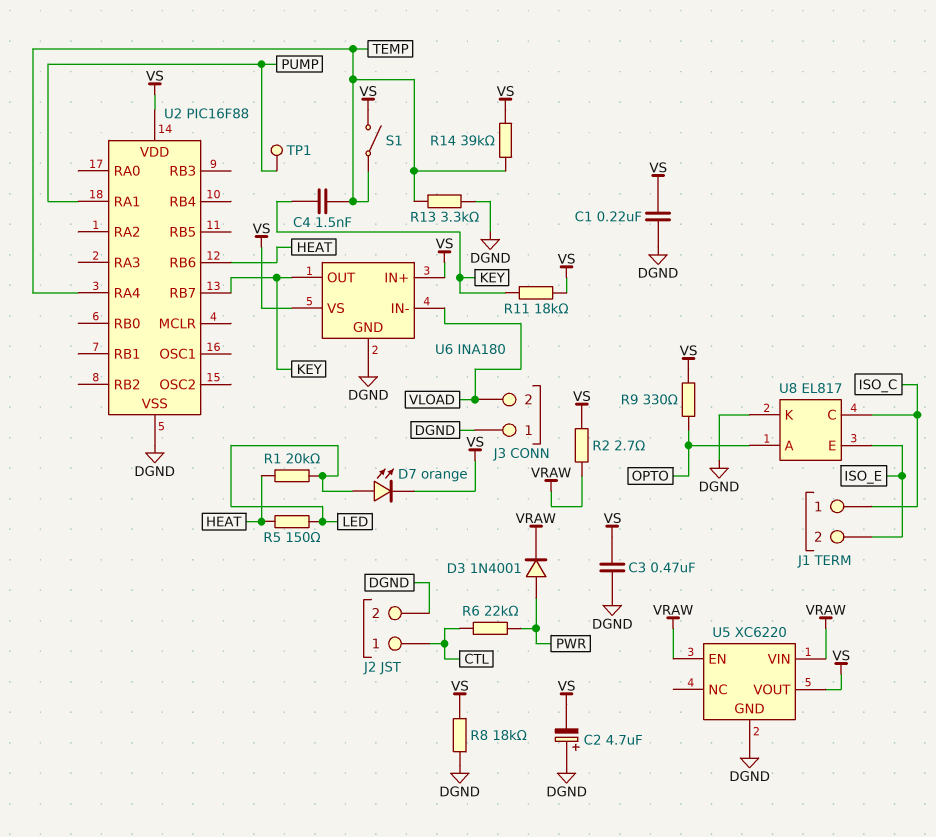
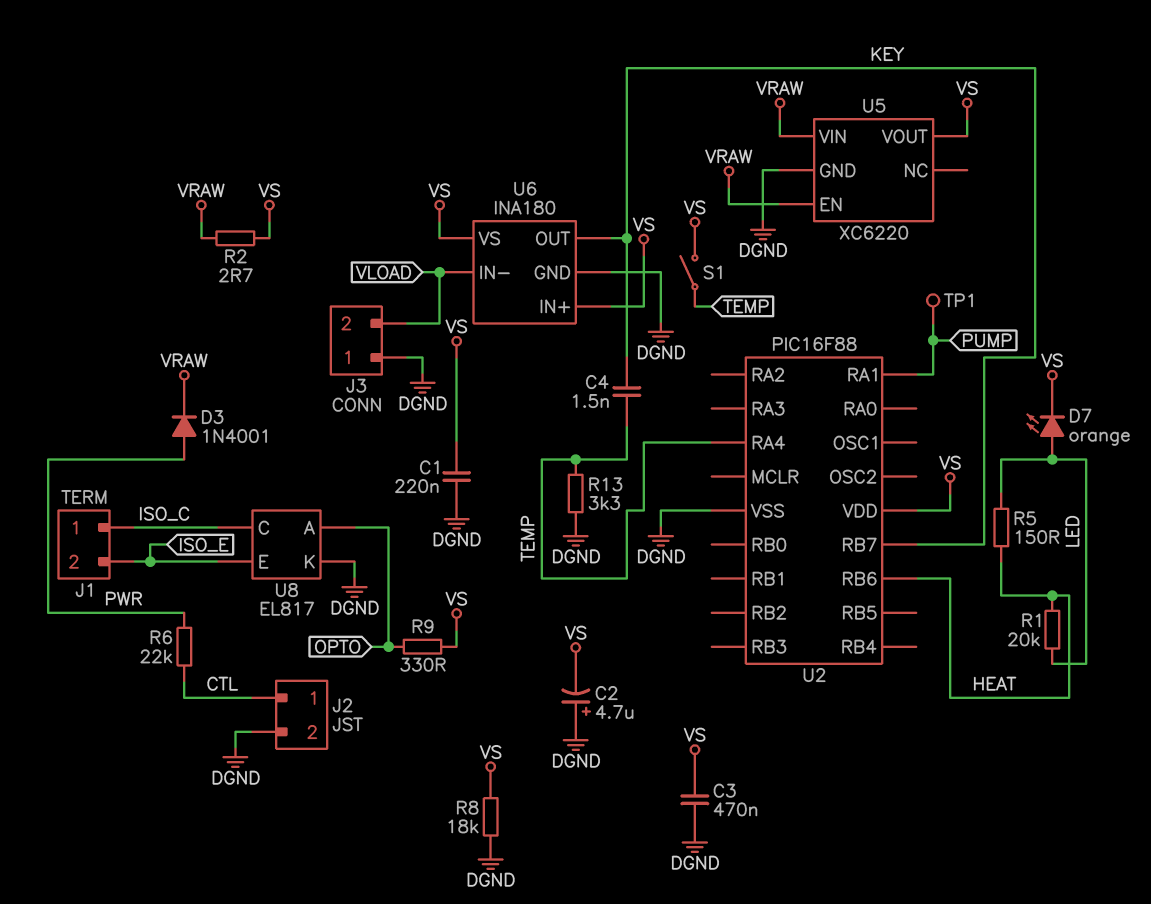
R11: 18k (KEY, VS) -> none
R14: 39k (TEMP, VS) -> none

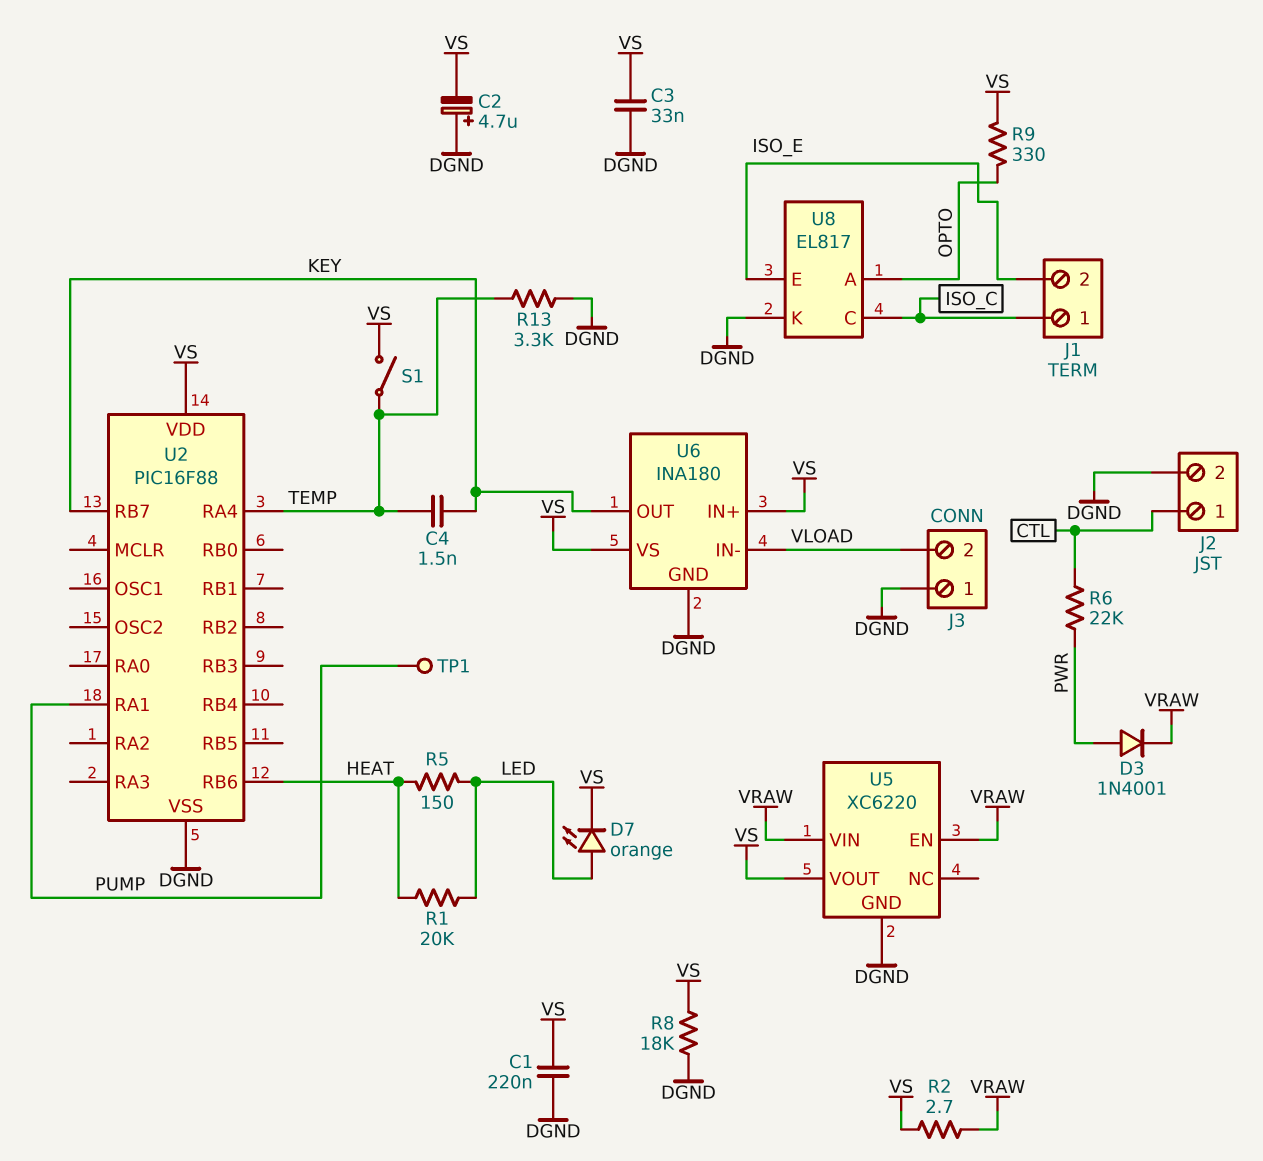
C3: 470nF (DGND, VS) -> 33nF (DGND, VS)

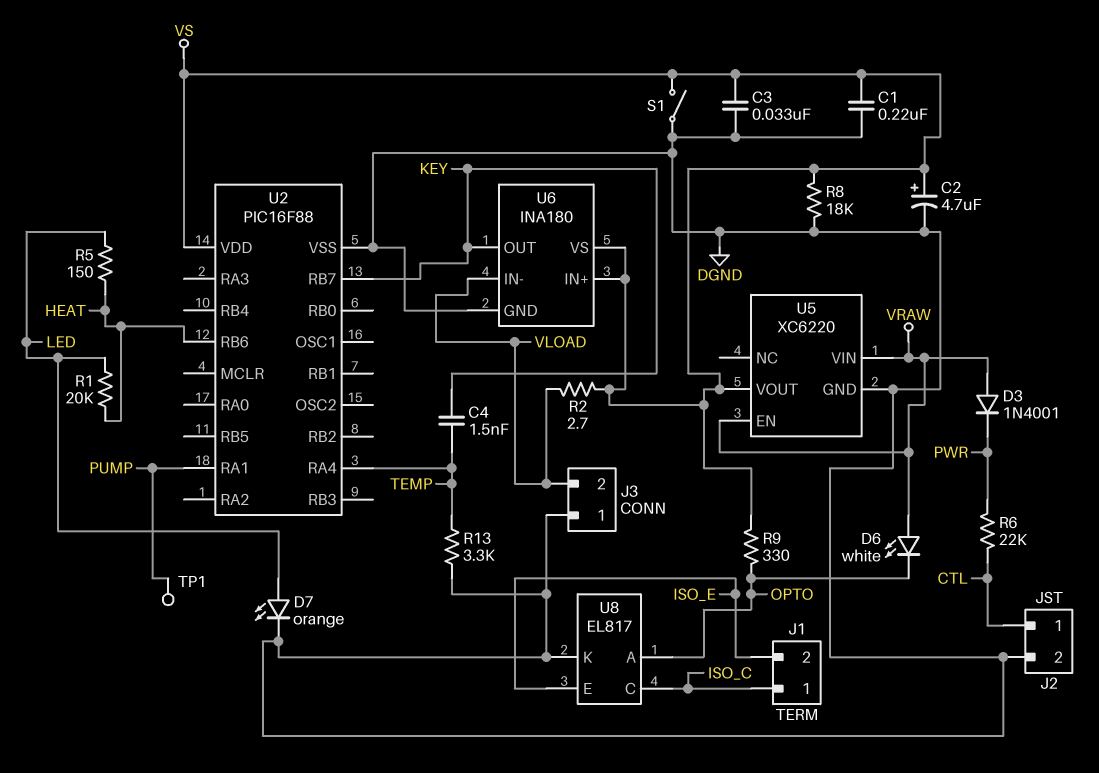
C2: 4.7uF (plus DGND, minus VS) -> 4.7uF (plus VS, minus DGND)
D3: diode 1N4001 (A PWR, K VRAW) -> diode 1N4001 (A VRAW, K PWR)
D6: none -> LED white (A VRAW, K OPTO)
D7: LED orange (A LED, K VS) -> LED orange (A LED, K DGND)
R2: 2.7 (VRAW, VS) -> 2.7 (VLOAD, VS)
S1: switch (TEMP, VS) -> switch (DGND, VS)

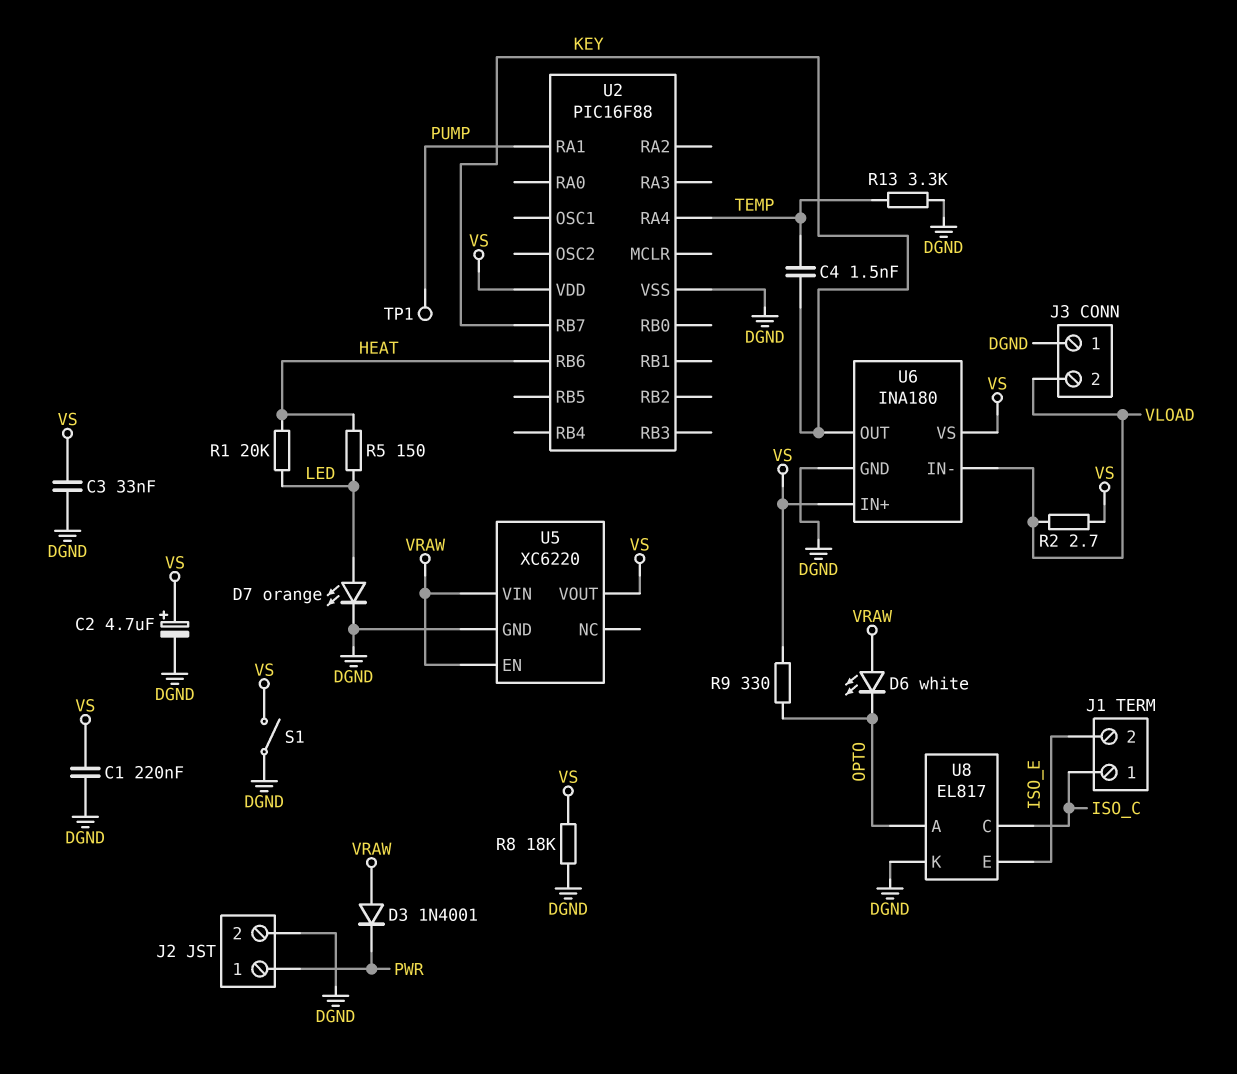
J2 pin 1: CTL -> PWR
R6: 22k (CTL, PWR) -> none

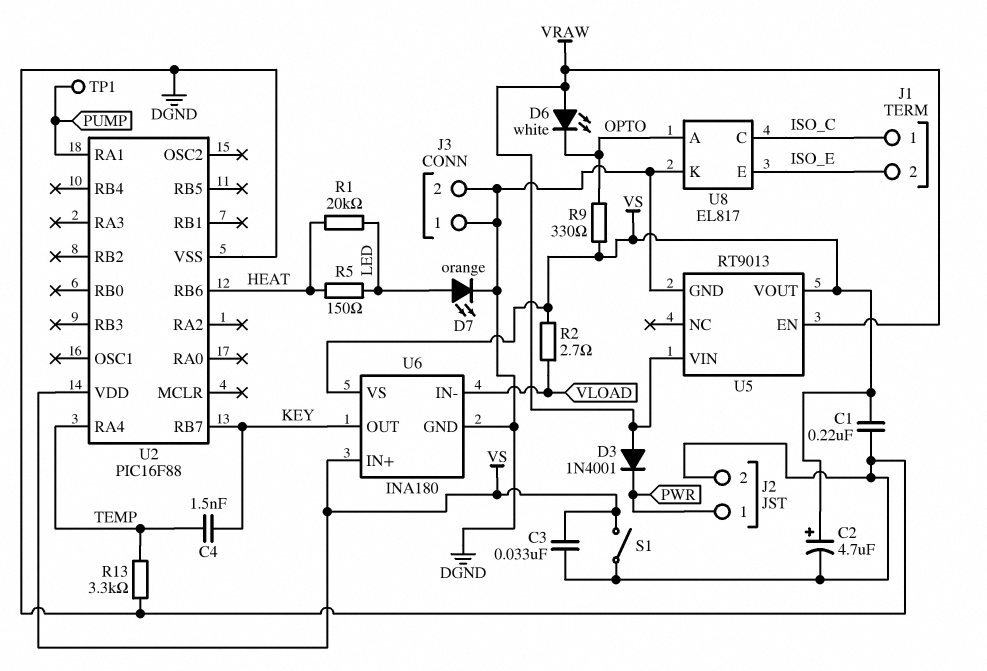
J3 pin 2: VLOAD -> DGND
R8: 18k (DGND, VS) -> none
U5: XC6220 -> RT9013

